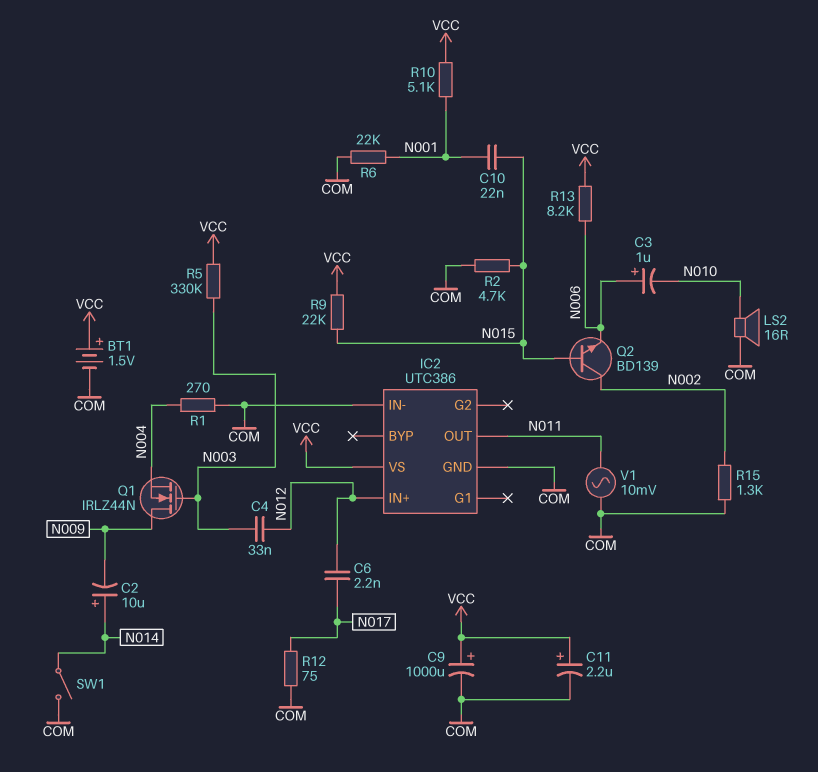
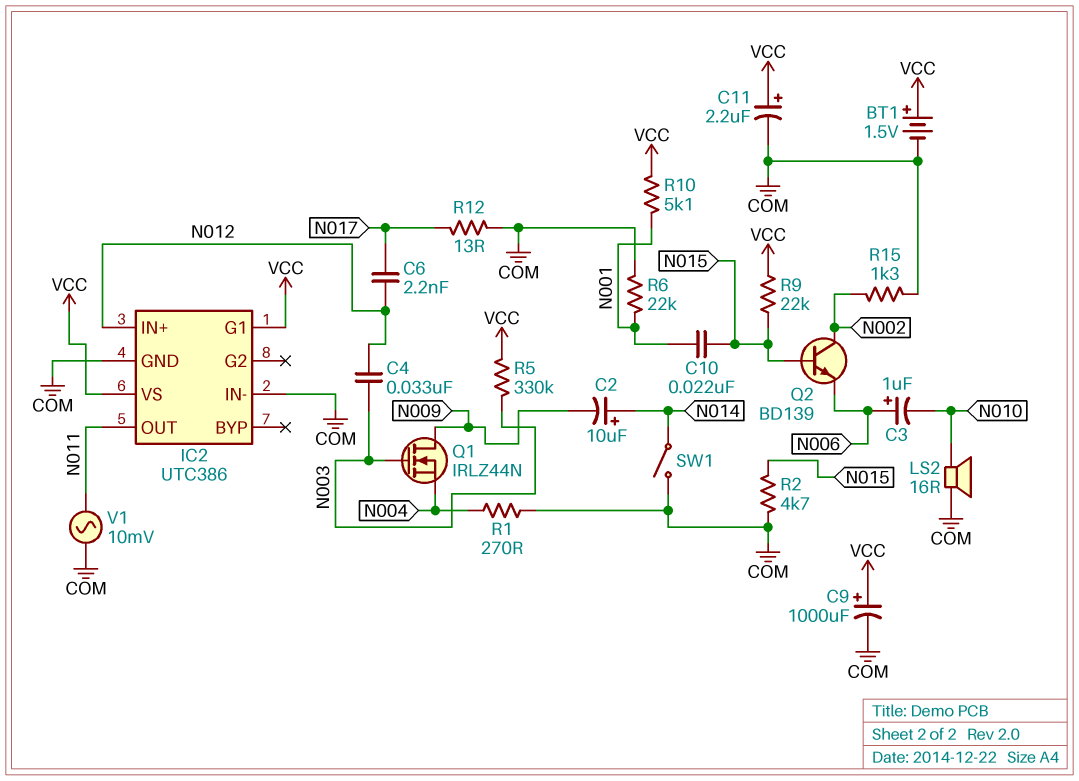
IC2 pin G1: none -> VCC
R12: 75 (COM, N017) -> 13 (COM, N017)
R13: 8.2k (N006, VCC) -> none

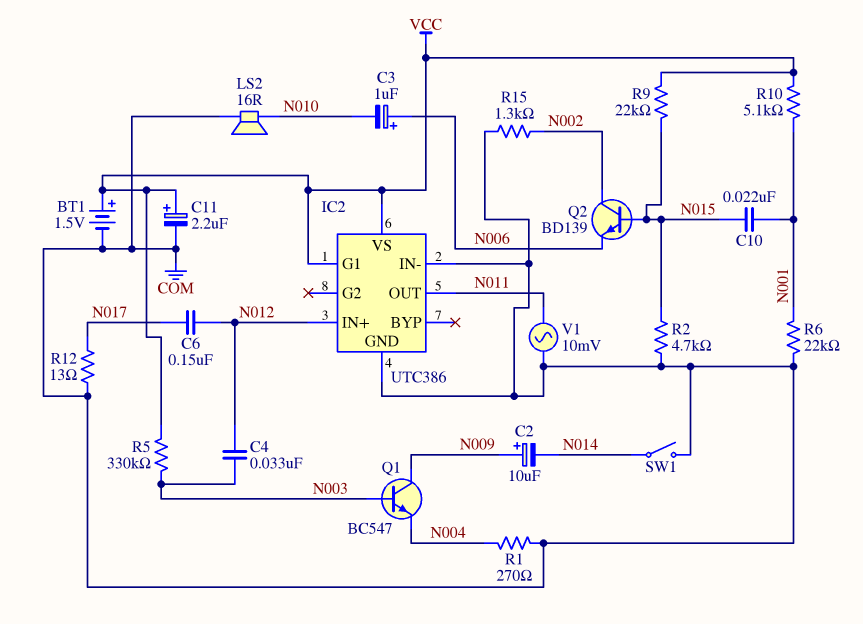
C2: 10uF (plus N014, minus N009) -> 10uF (plus N009, minus N014)
C6: 2.2nF (N012, N017) -> 150nF (N012, N017)
C9: 1000uF (plus VCC, minus COM) -> none
Q1: NMOS IRLZ44N (G N003, D N009, S N004) -> NPN BC547 (B N003, C N009, E N004)

